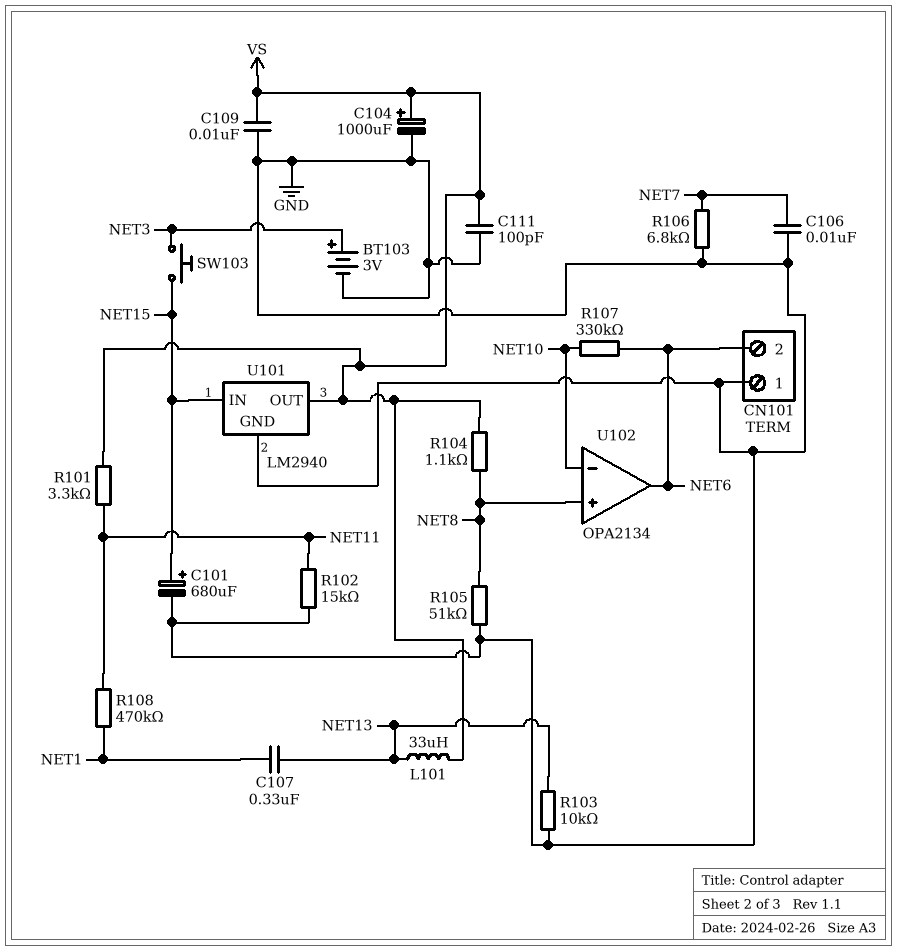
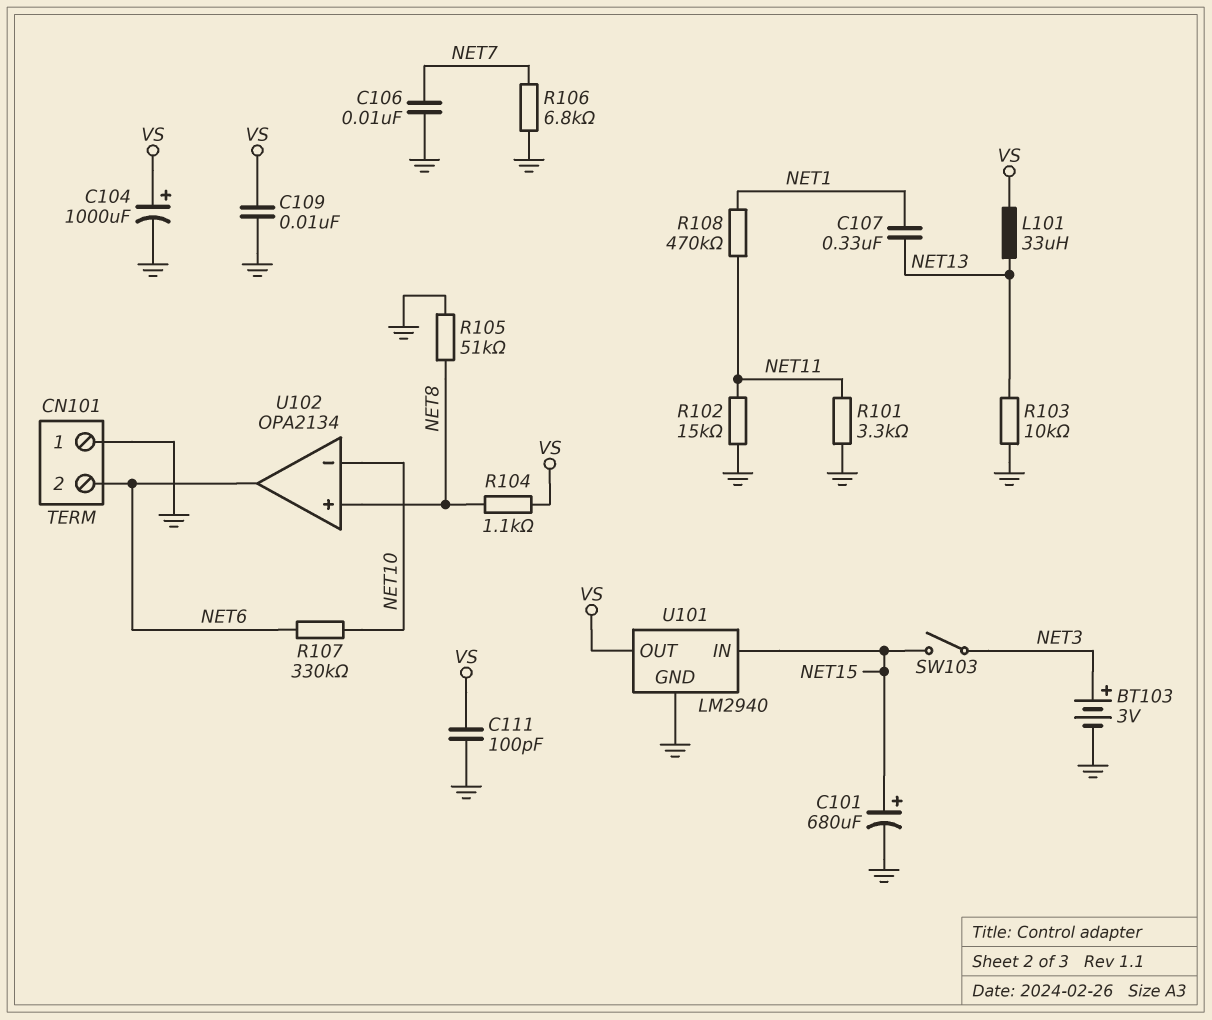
R101: 3.3k (NET11, VS) -> 3.3k (GND, NET11)
SW103: button (NET3, NET15) -> switch (NET3, NET15)

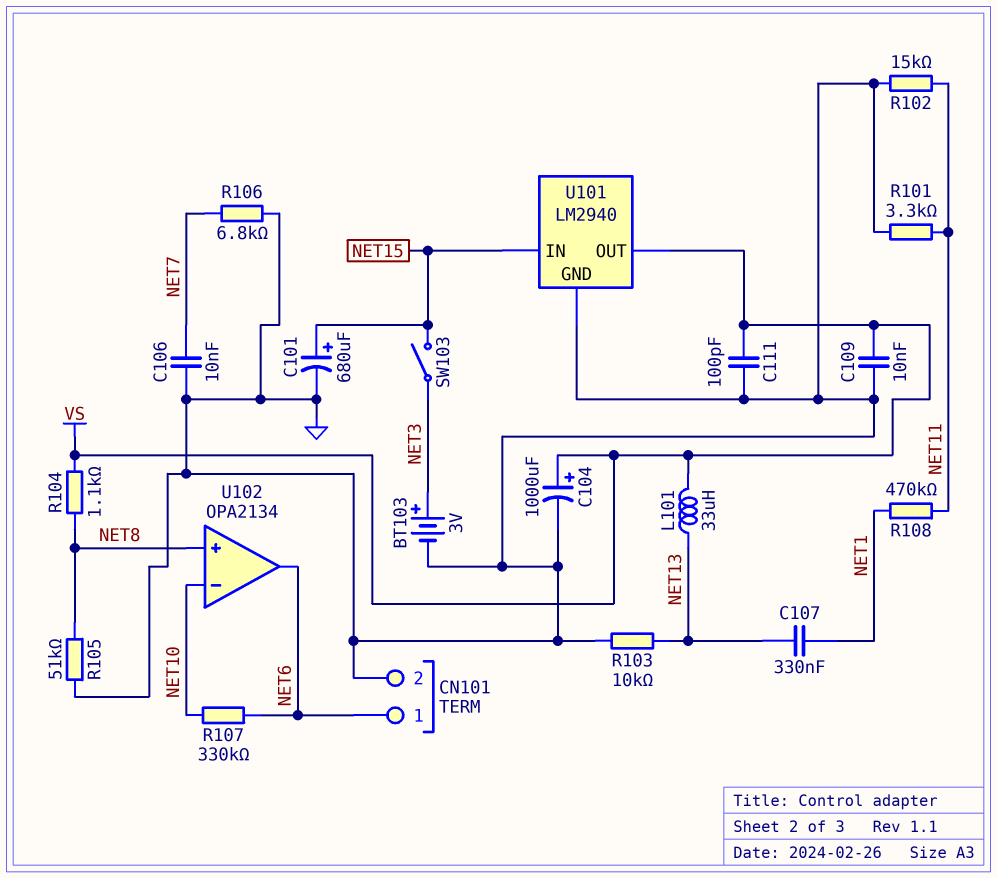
CN101 pin 1: GND -> NET6
CN101 pin 2: NET6 -> GND

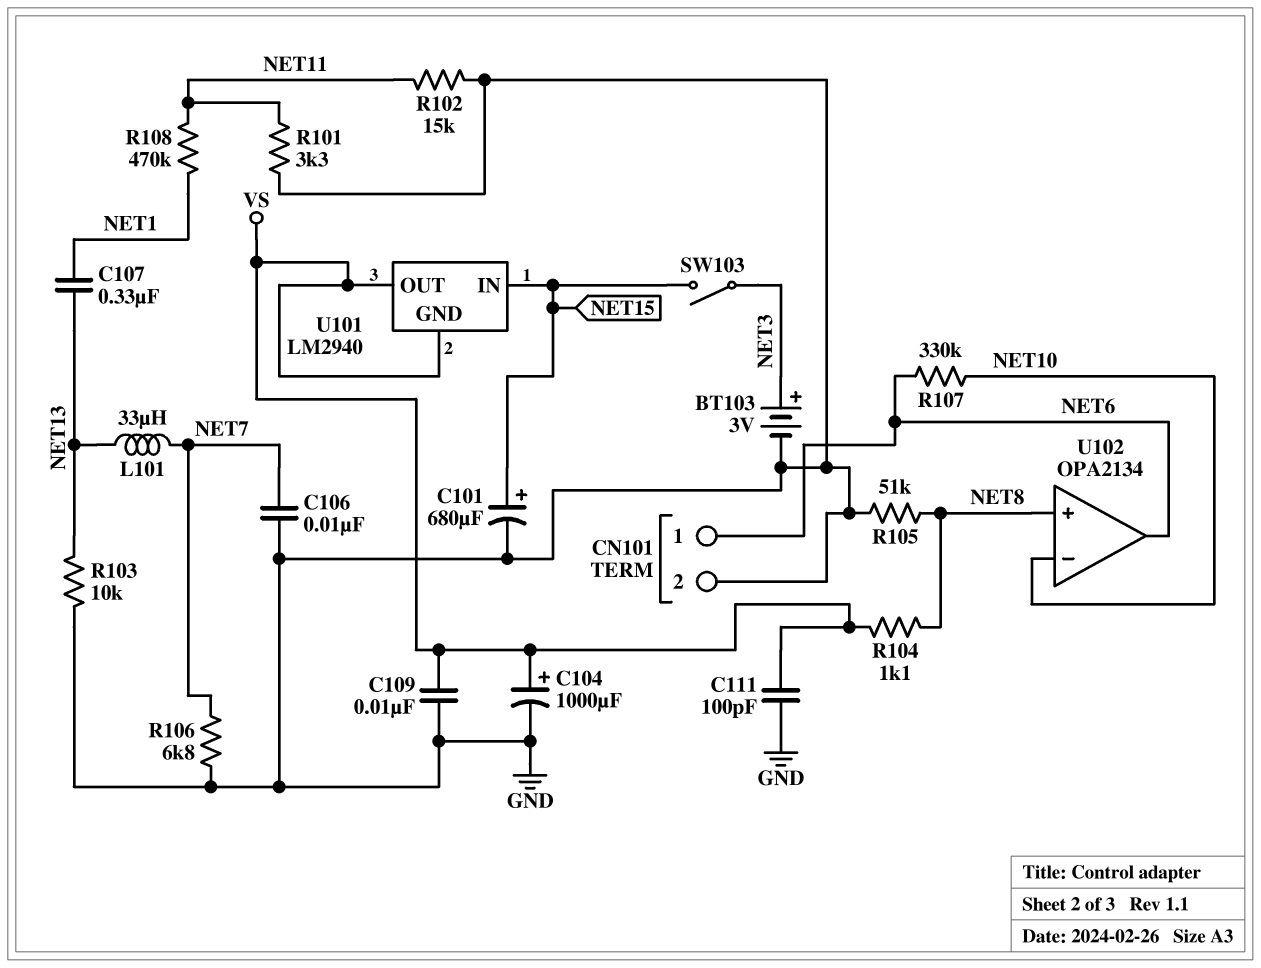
L101: 33uH (NET13, VS) -> 33uH (NET7, NET13)
U101 pin GND: GND -> VS

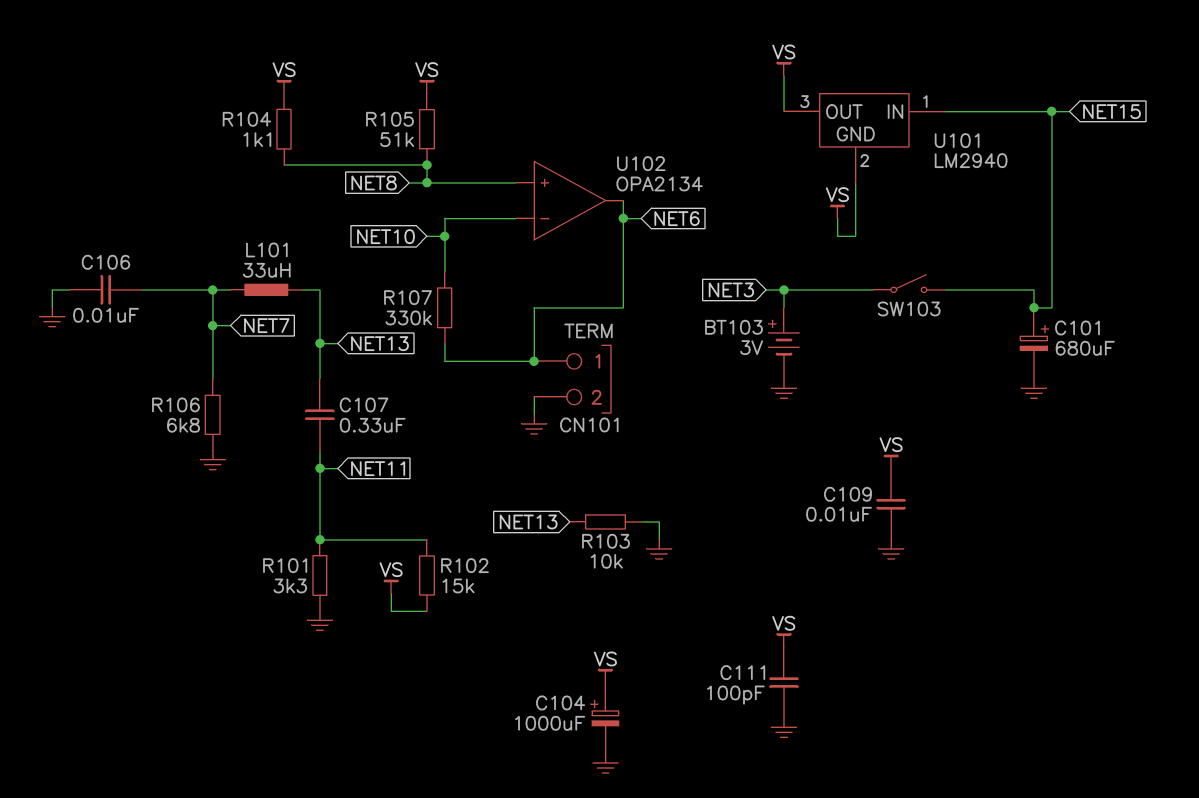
C107: 330nF (NET1, NET13) -> 330nF (NET11, NET13)
R102: 15k (GND, NET11) -> 15k (NET11, VS)
R105: 51k (GND, NET8) -> 51k (NET8, VS)
R108: 470k (NET1, NET11) -> none

